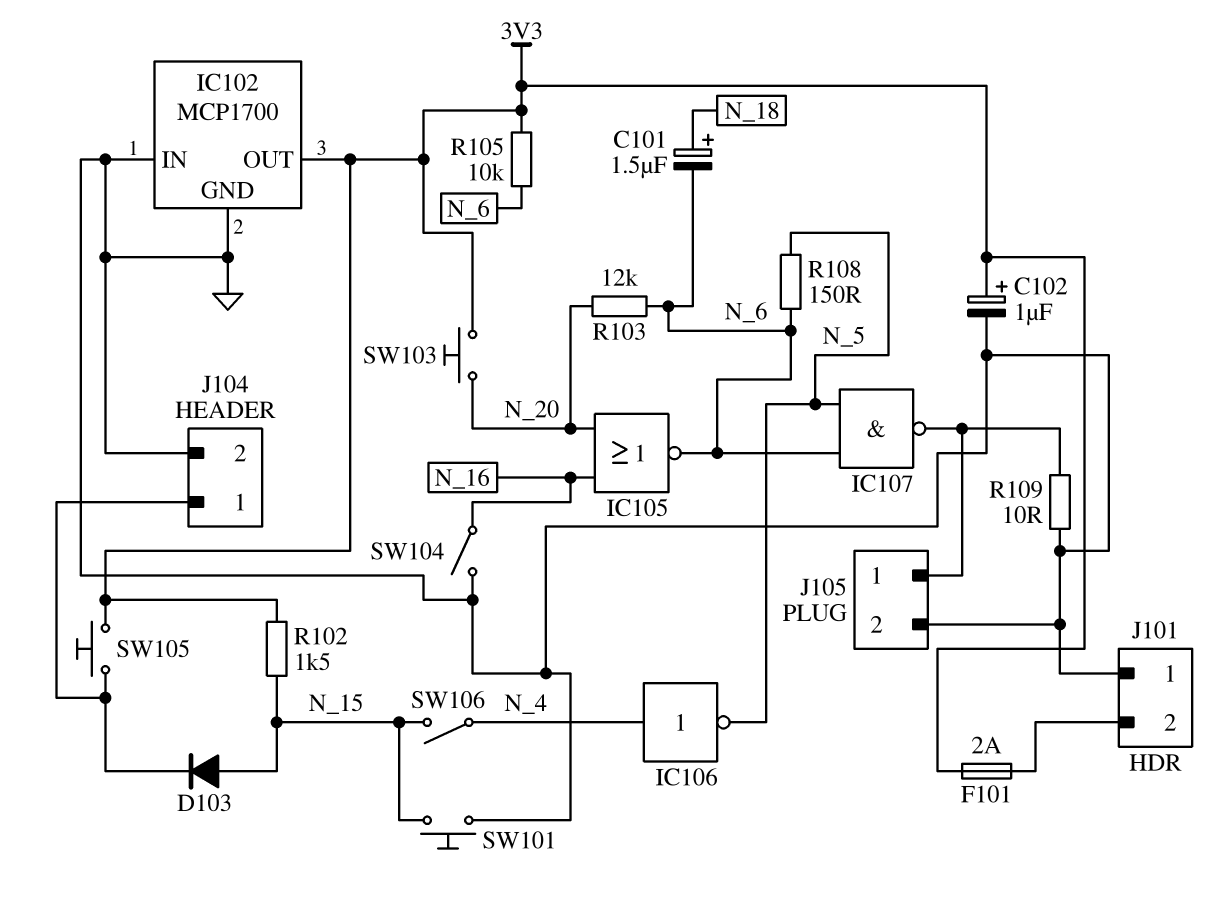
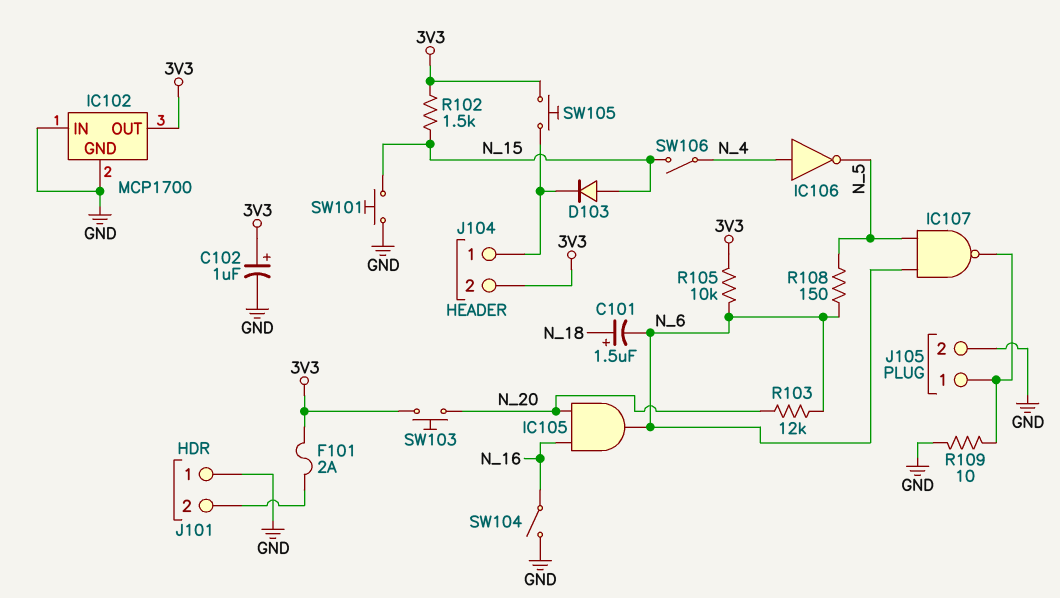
IC105: NOR (in N_16, in N_20, out N_6) -> AND (in N_16, in N_20, out N_6)
J104 pin 2: GND -> 3V3

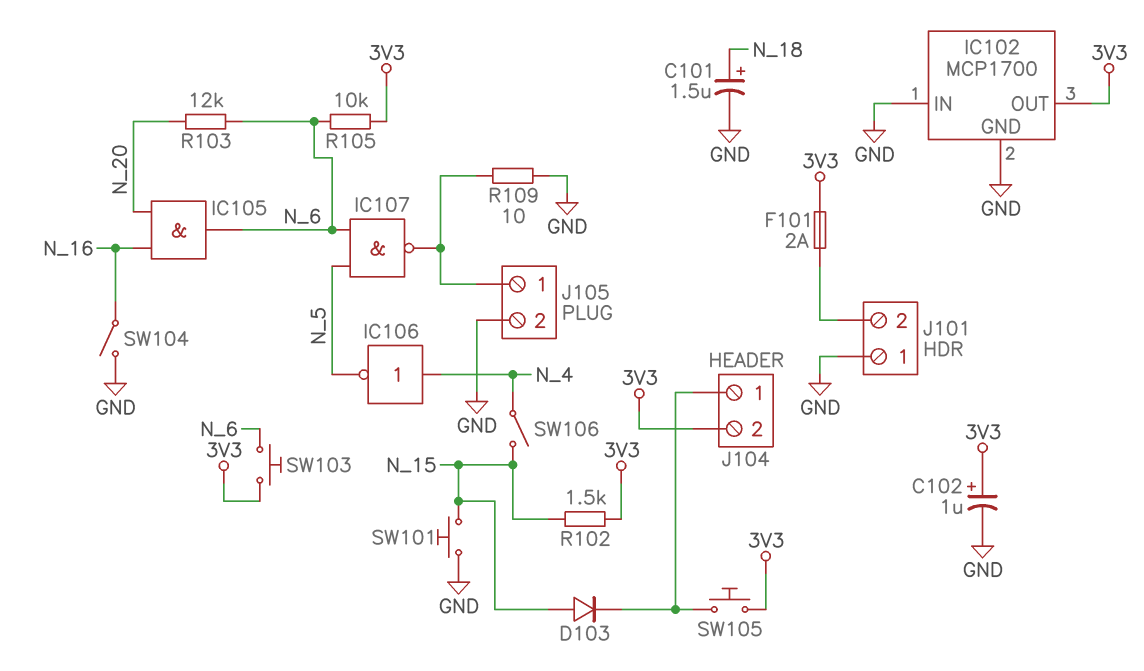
C101: 1.5uF (plus N_18, minus N_6) -> 1.5uF (plus N_18, minus GND)
R108: 150 (N_5, N_6) -> none
SW103: button (3V3, N_20) -> button (3V3, N_6)

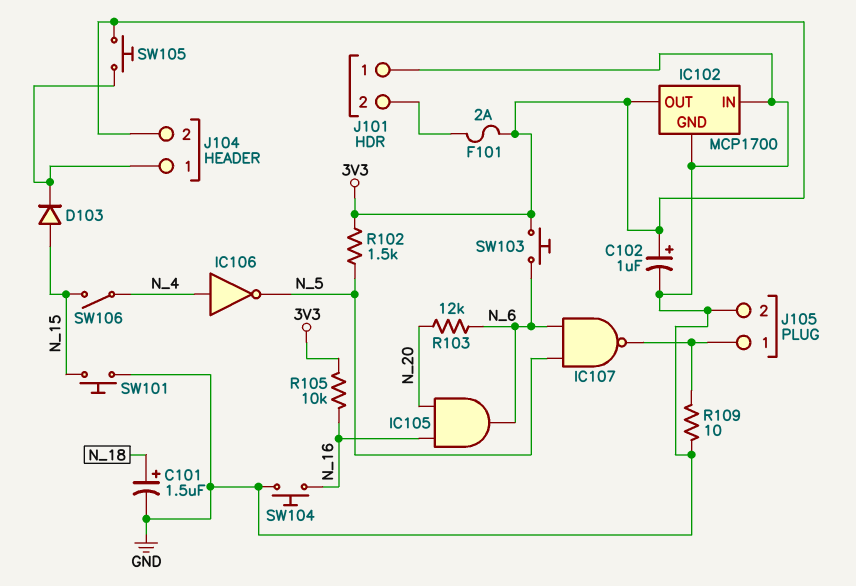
R102: 1.5k (3V3, N_15) -> 1.5k (3V3, N_5)
R105: 10k (3V3, N_6) -> 10k (3V3, N_16)
SW104: switch (GND, N_16) -> button (GND, N_16)

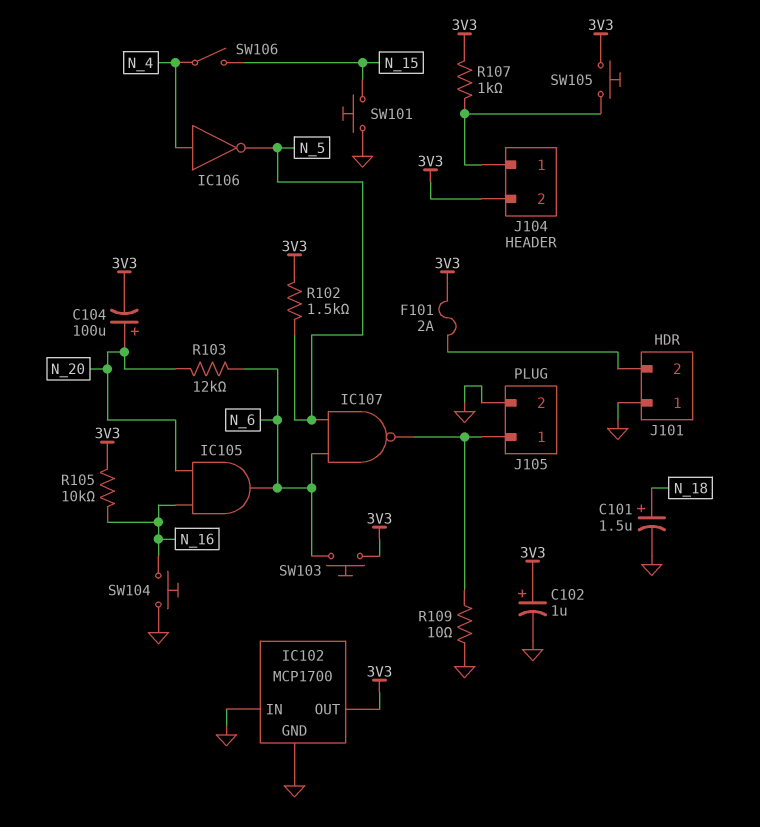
C104: none -> 100uF (plus N_20, minus 3V3)
D103: diode (A N_15, K J104/1) -> none
R107: none -> 1k (3V3, J104/1)

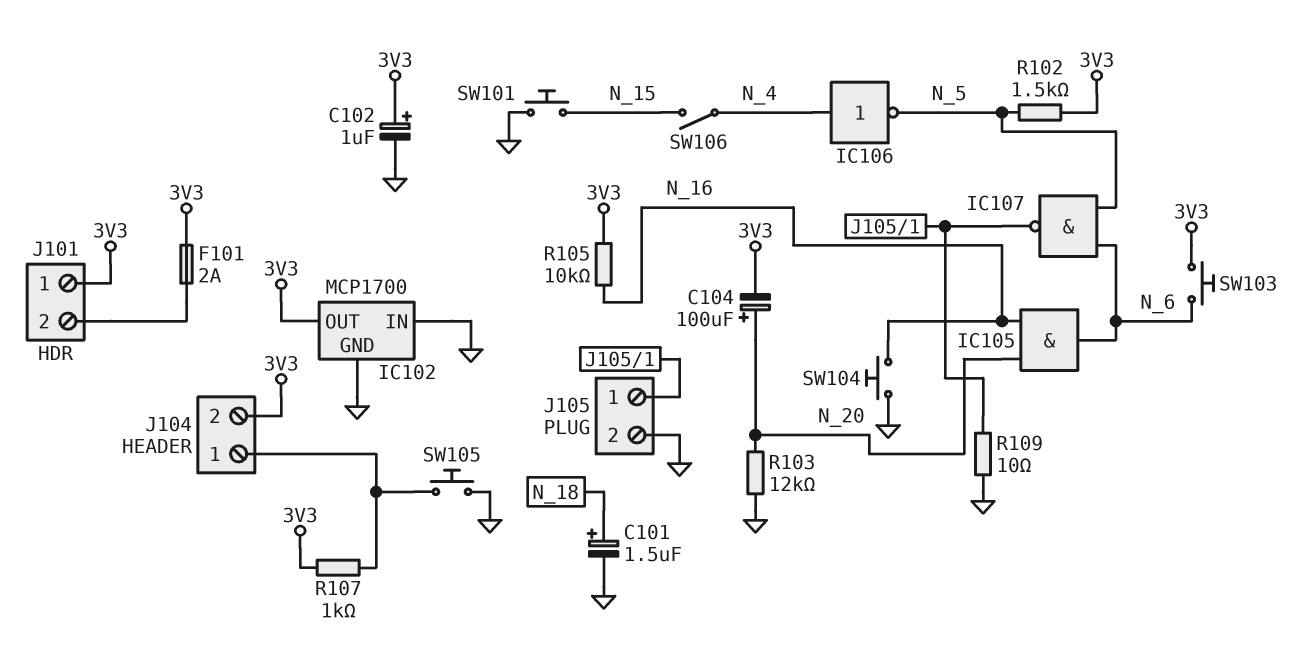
J101 pin 1: GND -> 3V3
R103: 12k (N_6, N_20) -> 12k (GND, N_20)
SW105: button (3V3, J104/1) -> button (GND, J104/1)

